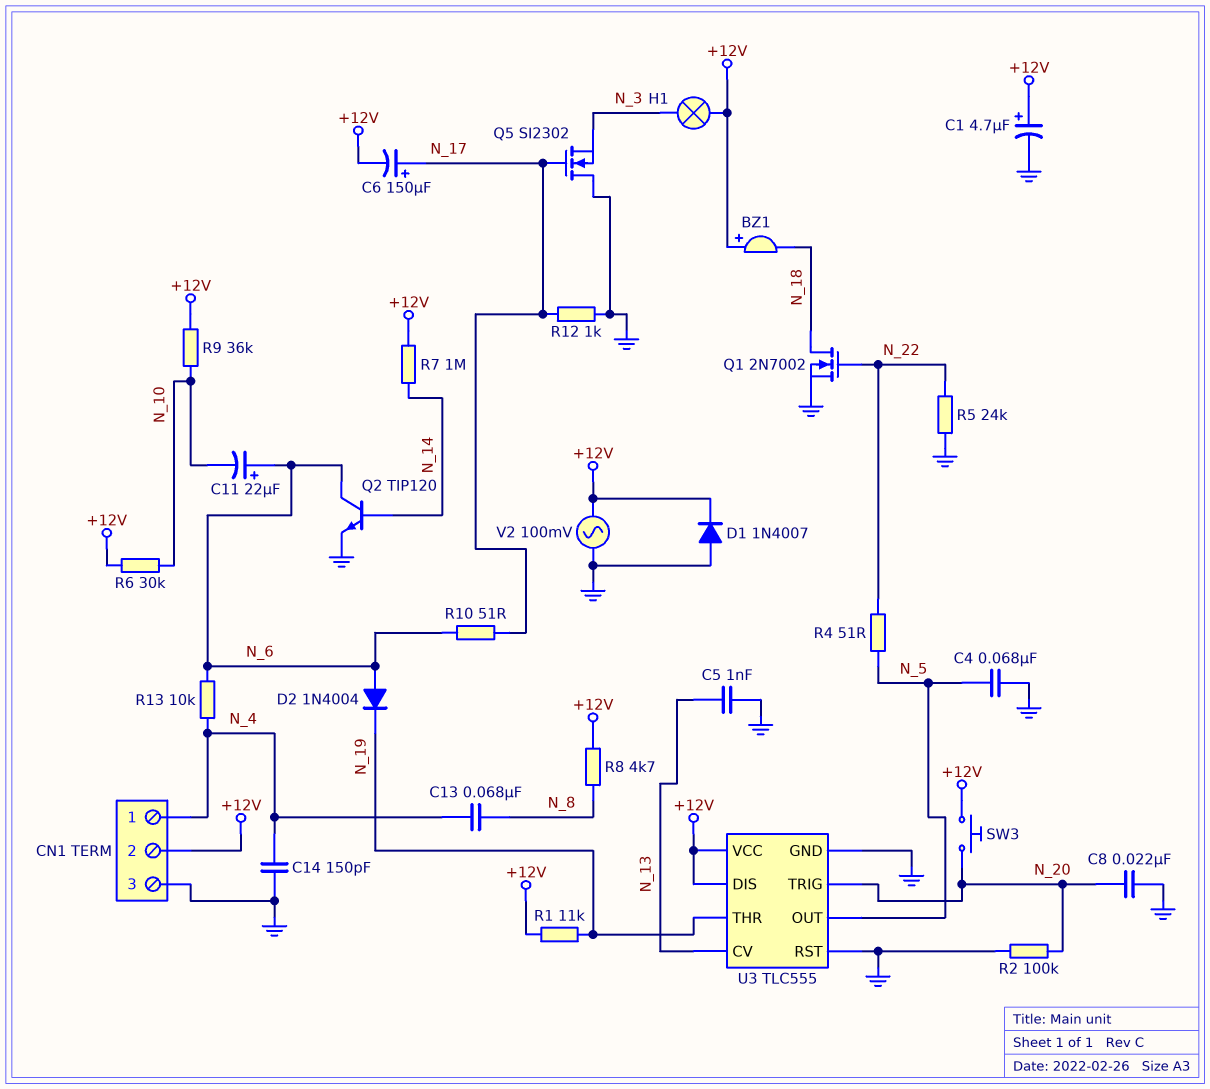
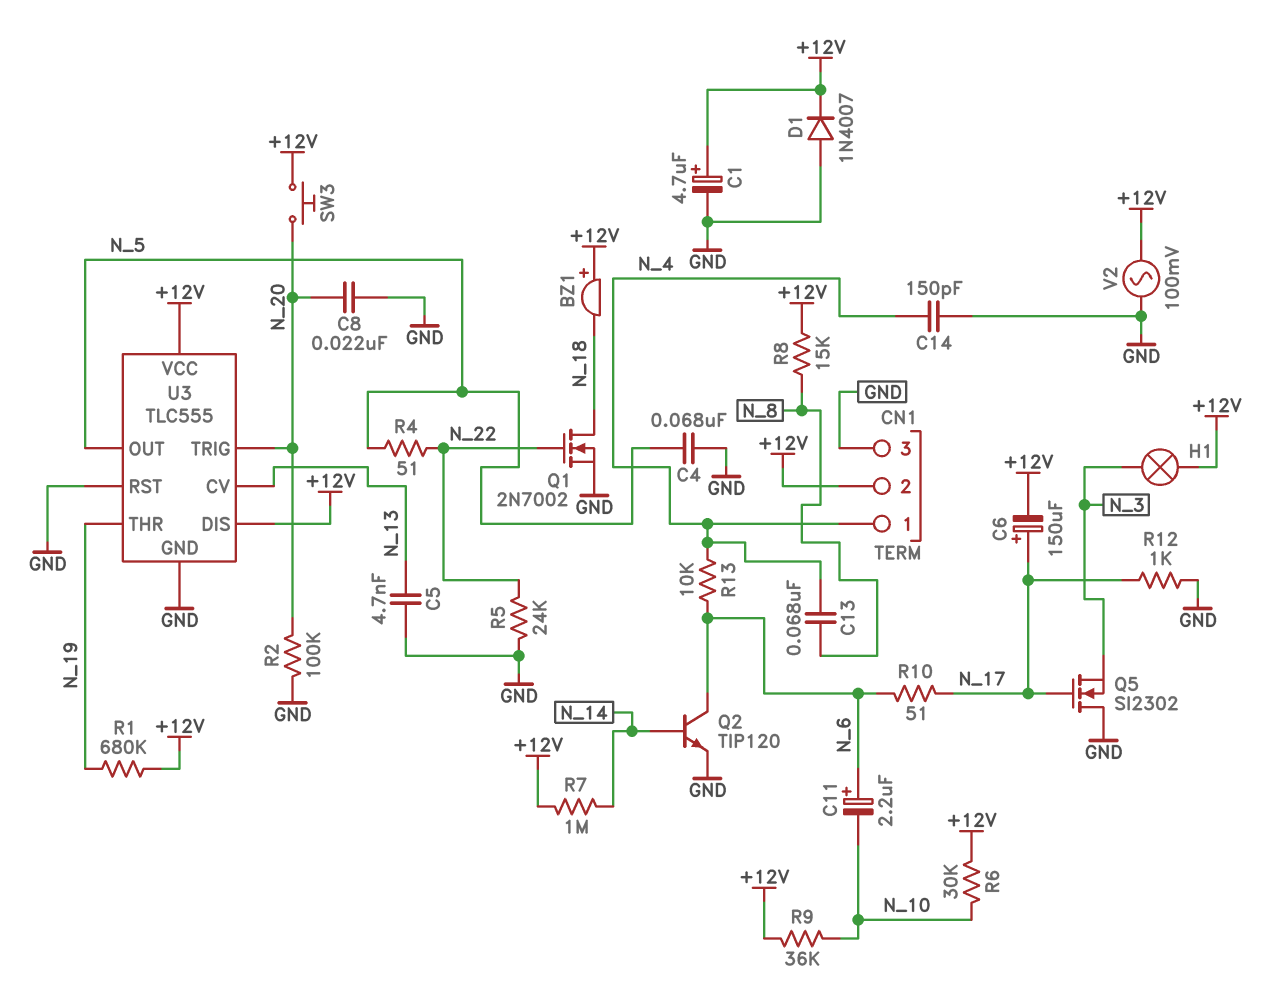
C5: 1nF (GND, N_13) -> 4.7nF (GND, N_13)
C11: 22uF (plus N_6, minus N_10) -> 2.2uF (plus N_6, minus N_10)
D2: diode 1N4004 (A N_6, K N_19) -> none
R1: 11k (+12V, N_19) -> 680k (+12V, N_19)
R8: 4.7k (+12V, N_8) -> 15k (+12V, N_8)

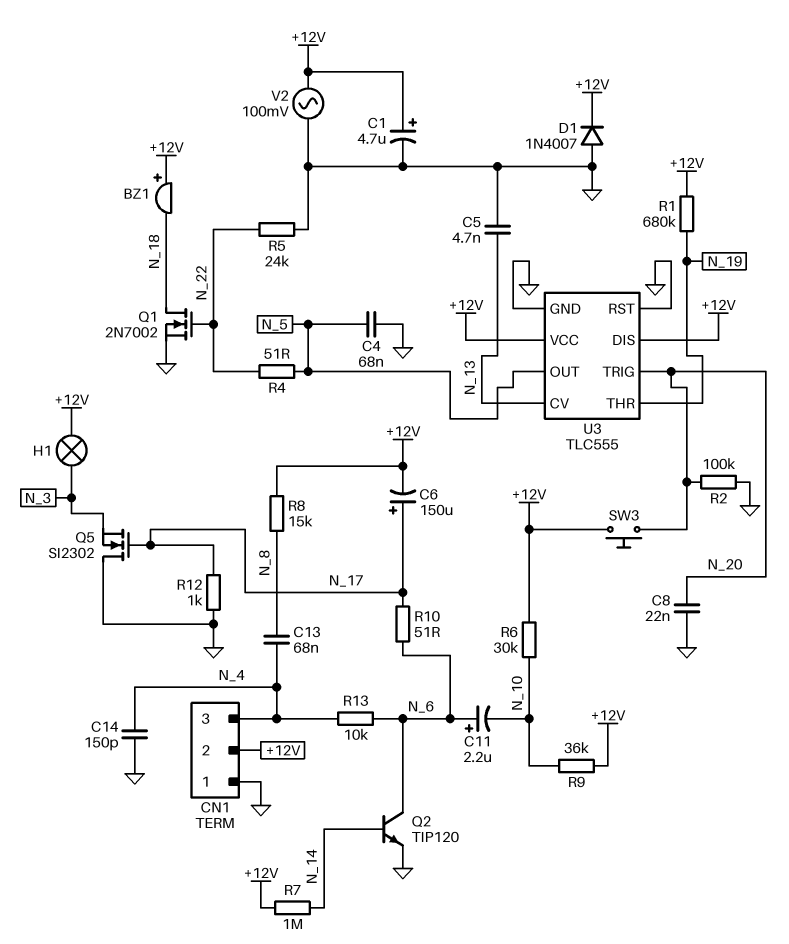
CN1 pin 1: N_4 -> GND
CN1 pin 3: GND -> N_4

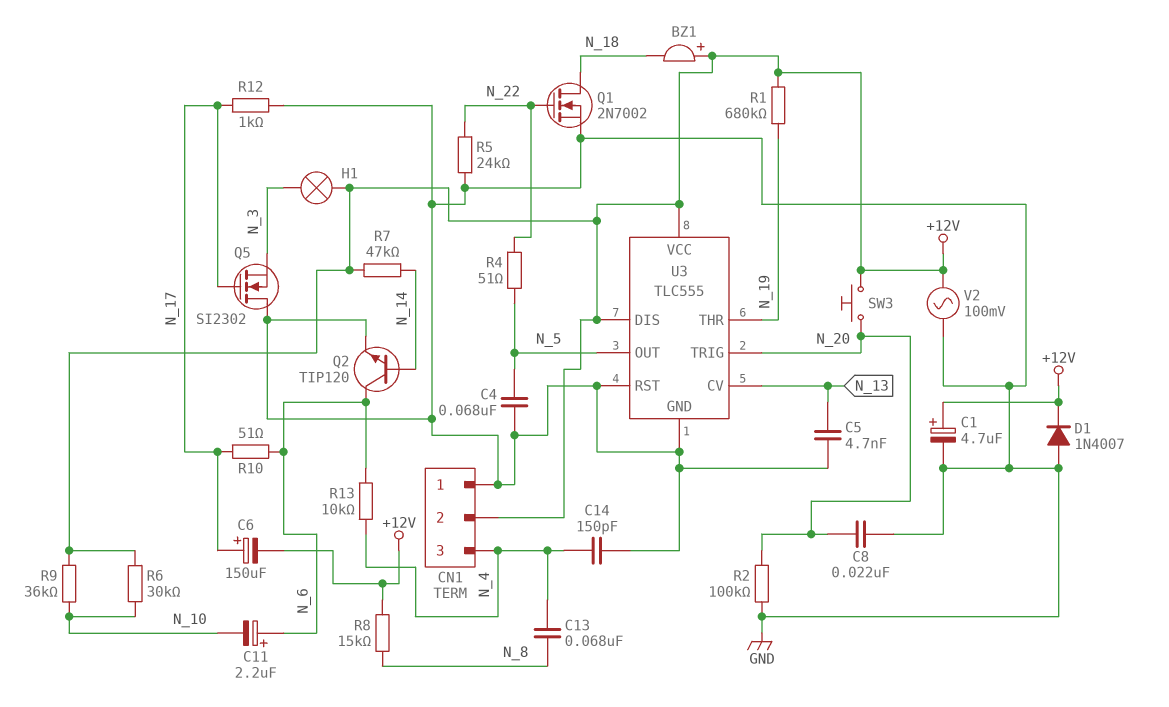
R7: 1M (+12V, N_14) -> 47k (+12V, N_14)

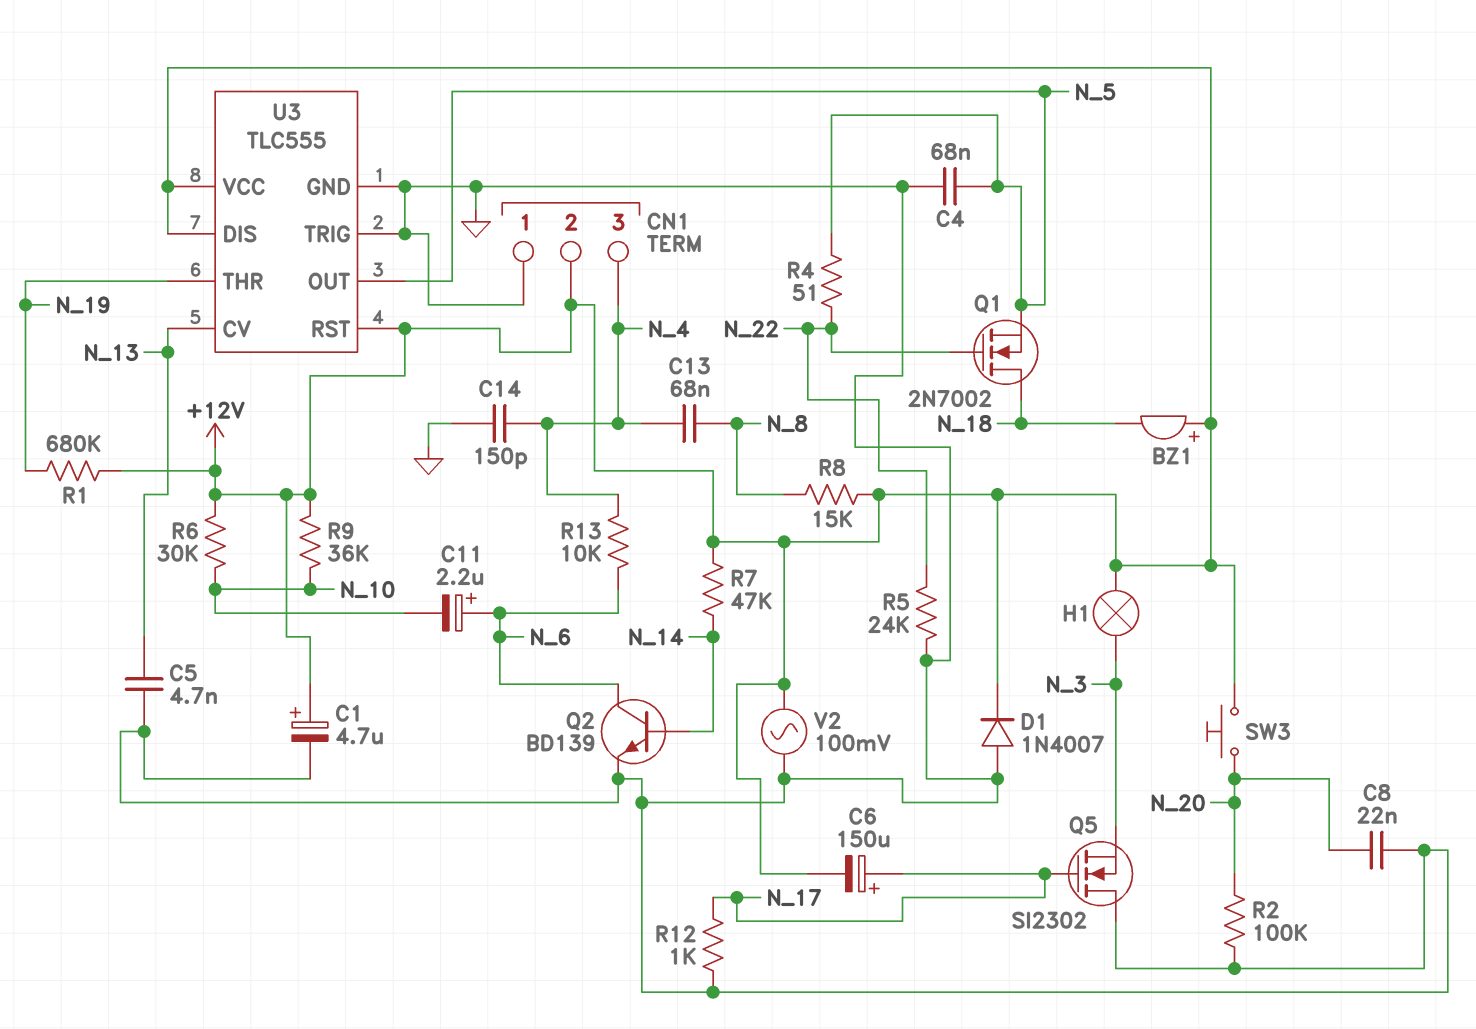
Q1: NMOS 2N7002 (G N_22, D N_18, S GND) -> NMOS 2N7002 (G N_22, D N_18, S N_5)
Q2: NPN TIP120 (B N_14, C N_6, E GND) -> NPN BD139 (B N_14, C N_6, E GND)
R10: 51 (N_6, N_17) -> none
U3 pin RST: GND -> +12V
U3 pin TRIG: N_20 -> GND

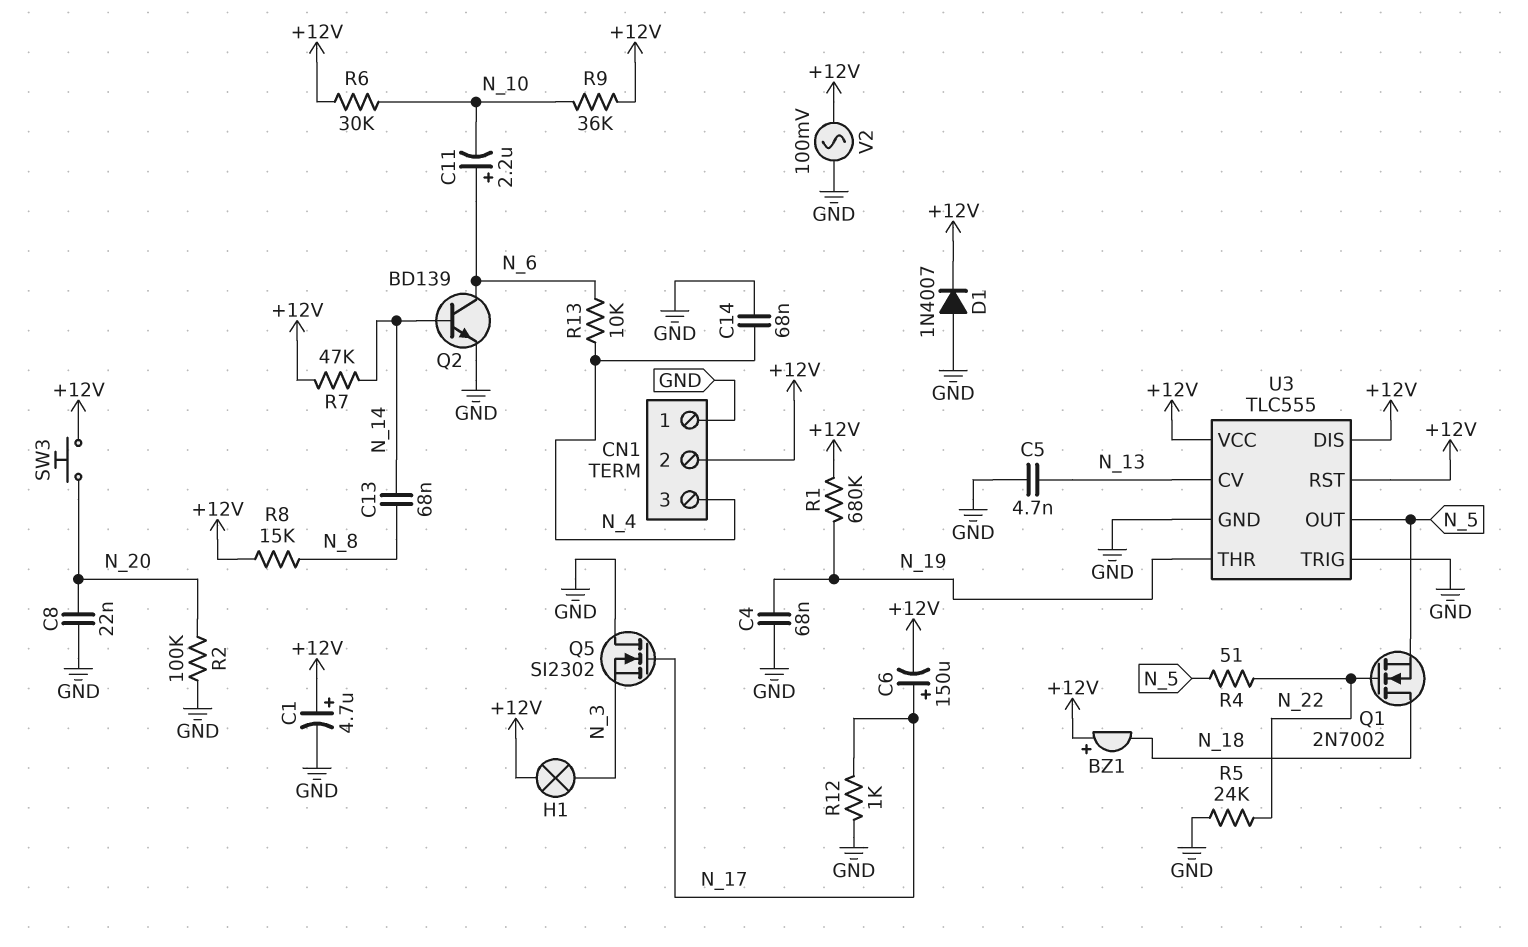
C4: 68nF (GND, N_5) -> 68nF (GND, N_19)
C13: 68nF (N_4, N_8) -> 68nF (N_8, N_14)
C14: 150pF (GND, N_4) -> 68nF (GND, N_4)

